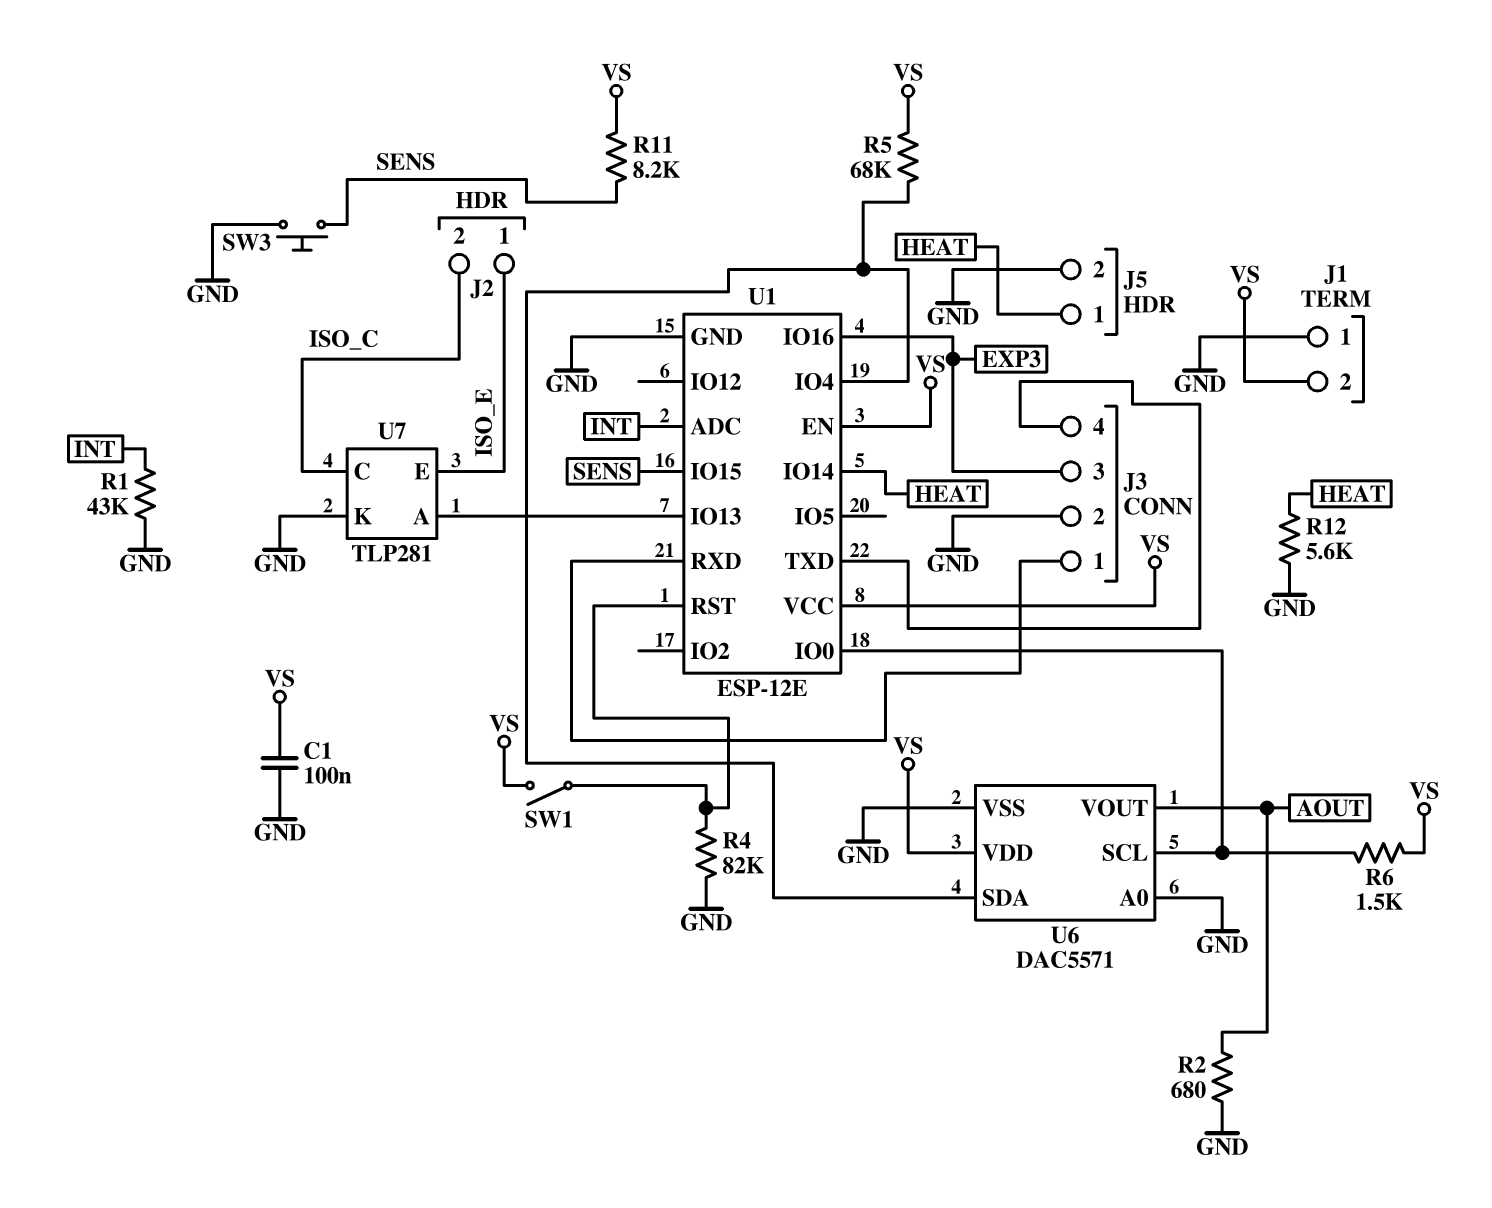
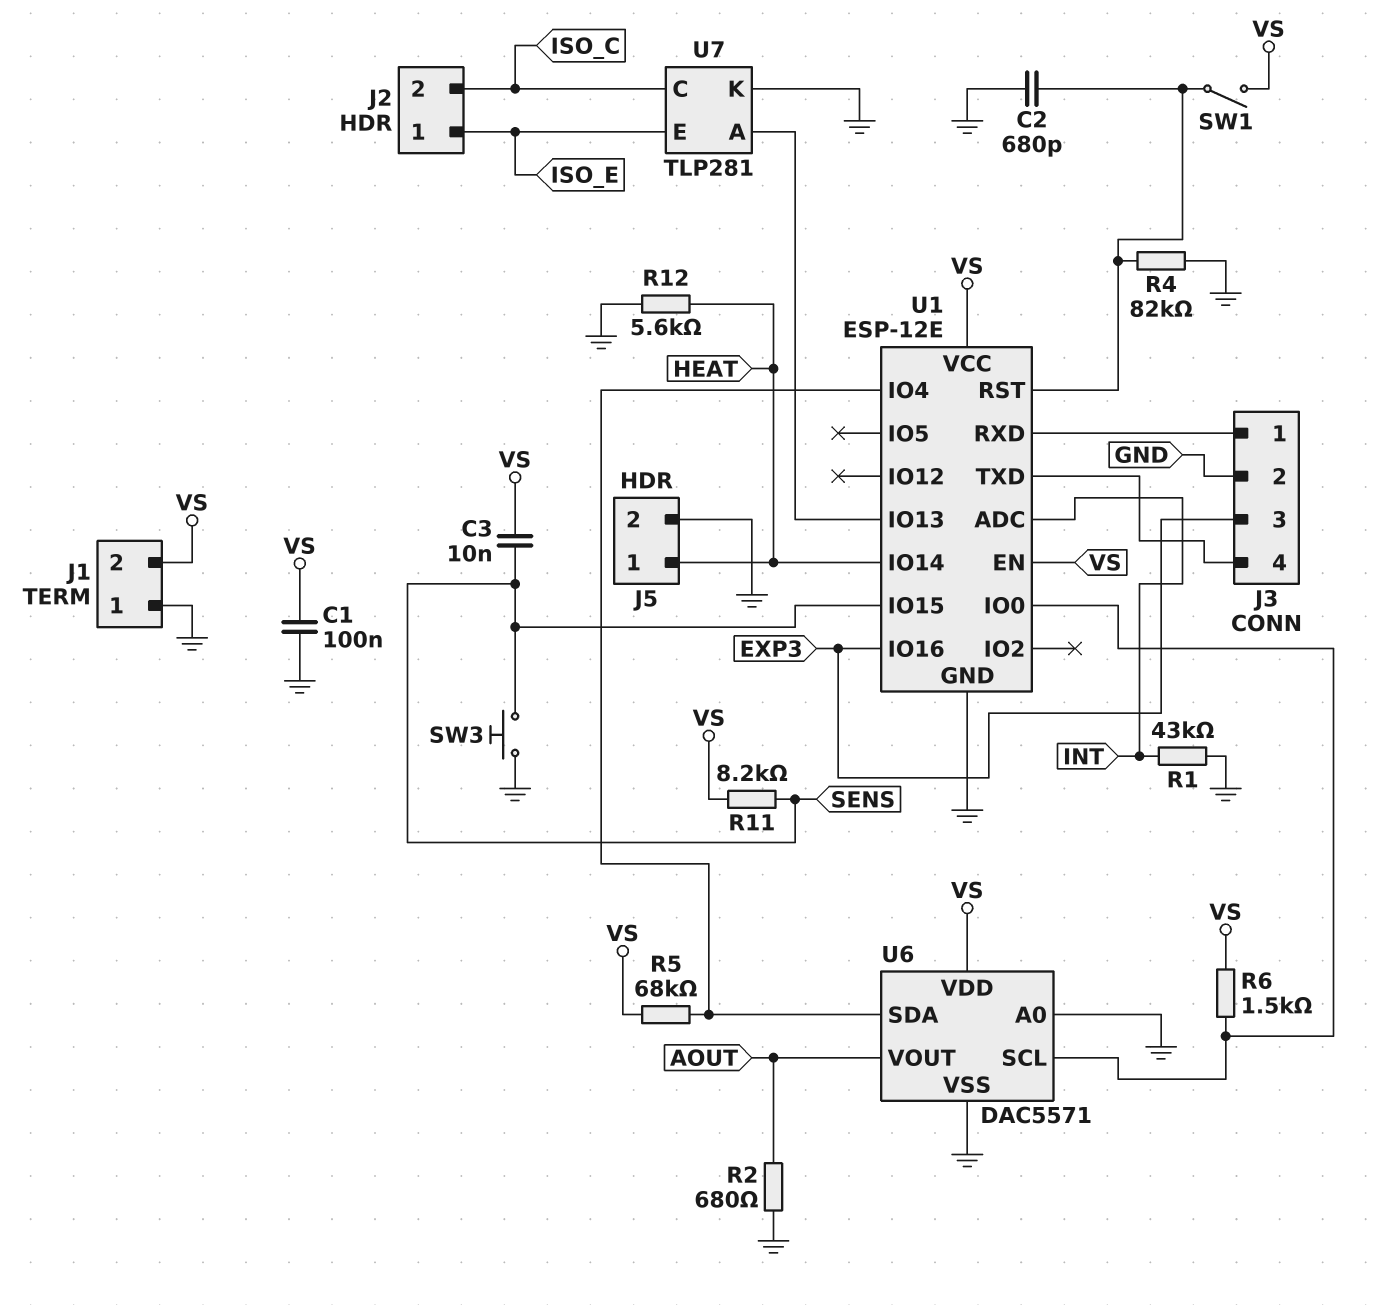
C2: none -> 680pF (GND, U1/RST)
C3: none -> 10nF (SENS, VS)

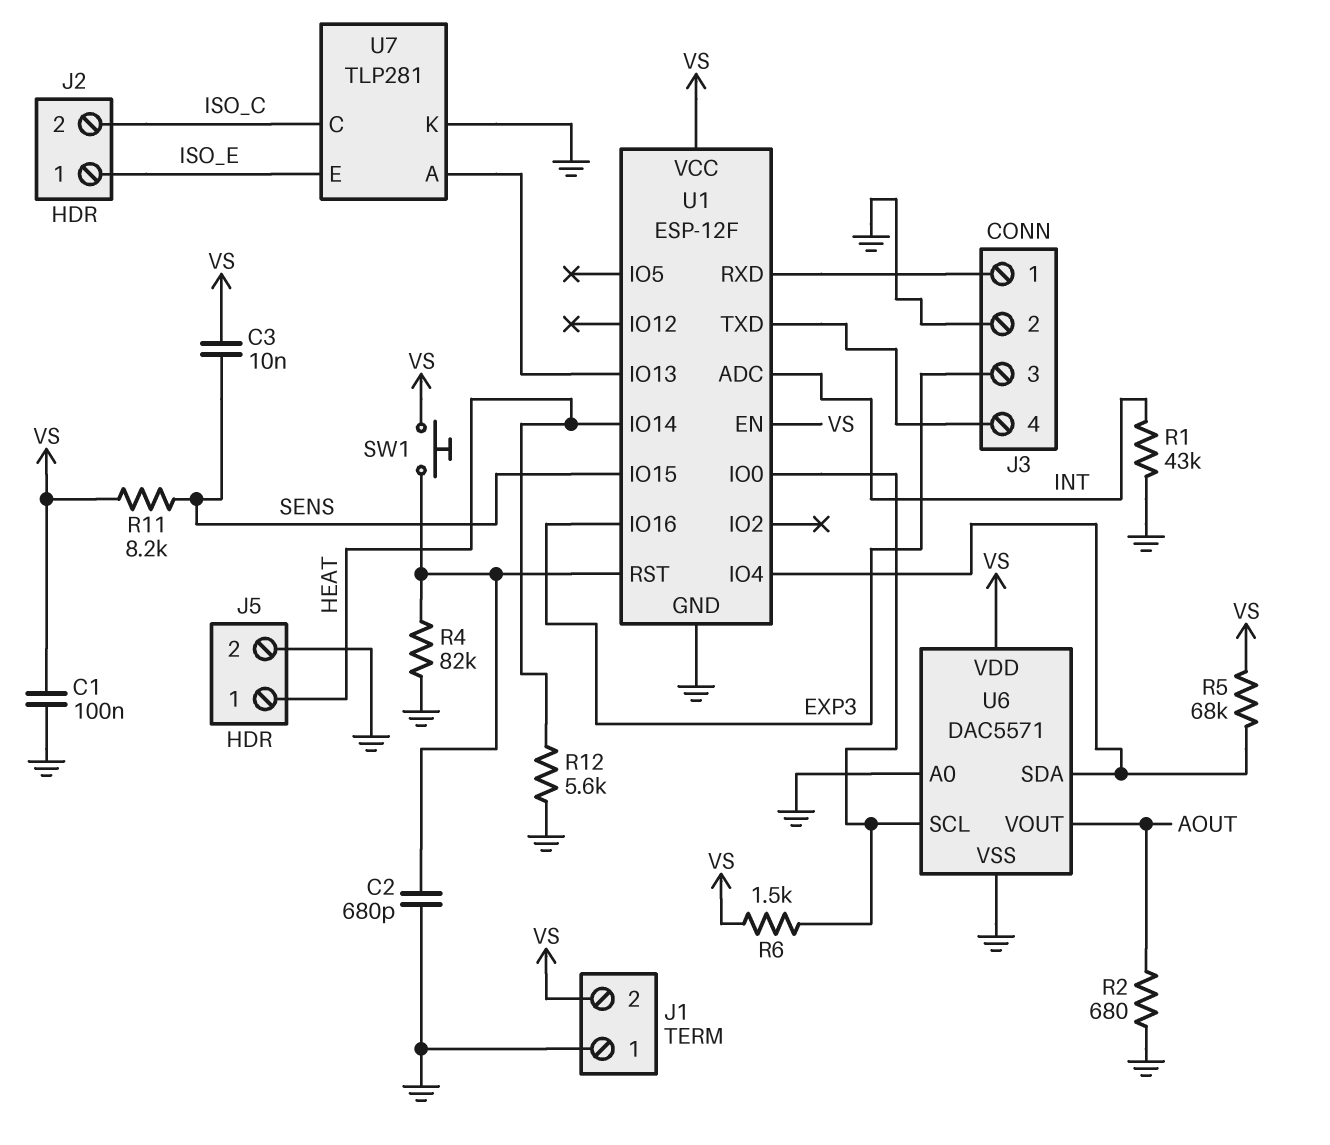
SW1: switch (U1/RST, VS) -> button (U1/RST, VS)
SW3: button (GND, SENS) -> none
U1: ESP-12E -> ESP-12F

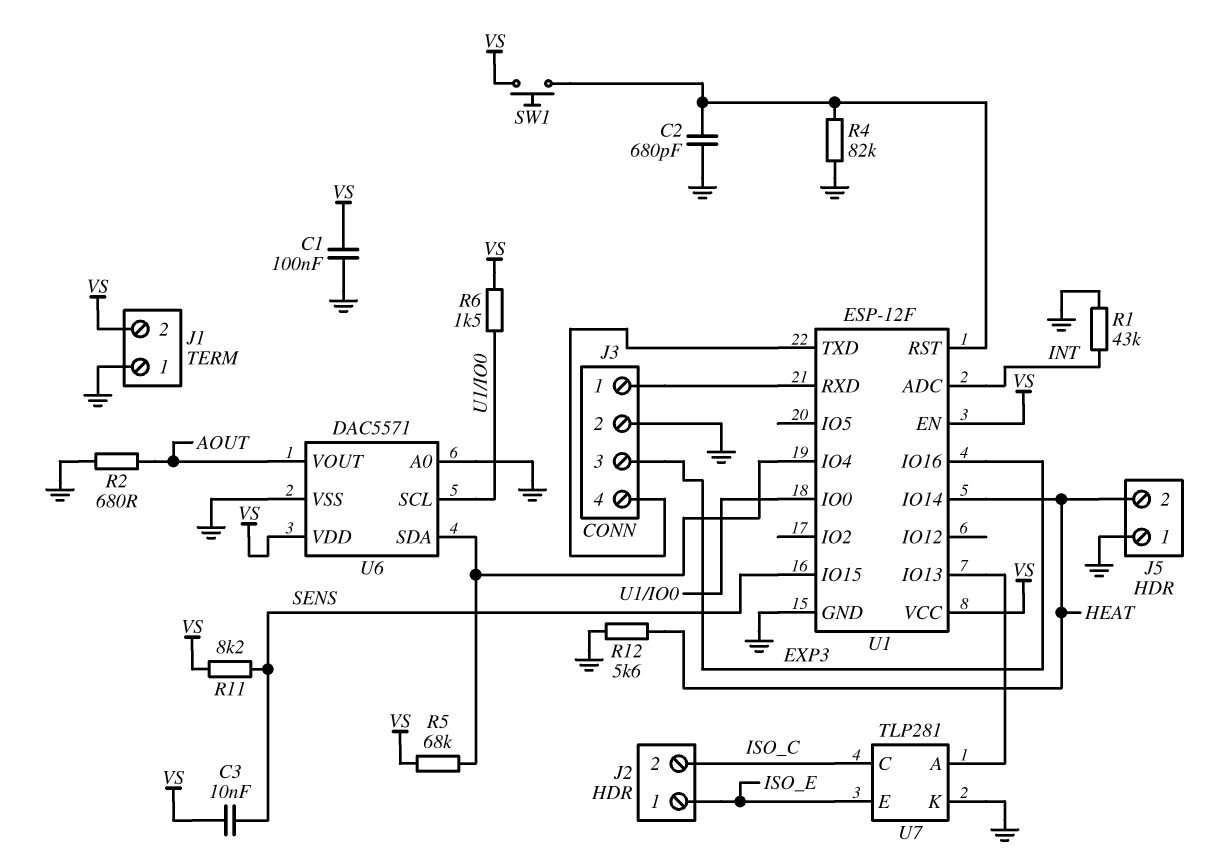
J5 pin 1: HEAT -> GND
J5 pin 2: GND -> HEAT

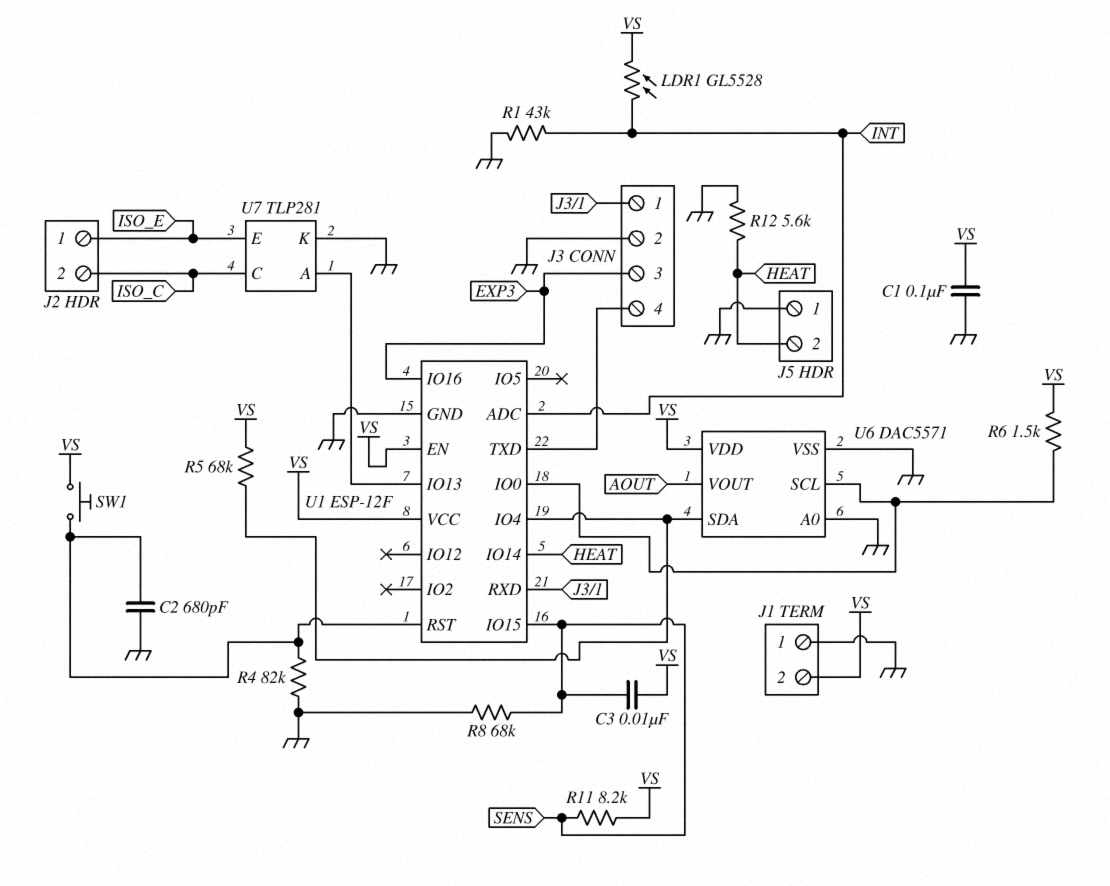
LDR1: none -> GL5528 (INT, VS)
R2: 680 (AOUT, GND) -> none
R8: none -> 68k (GND, SENS)

